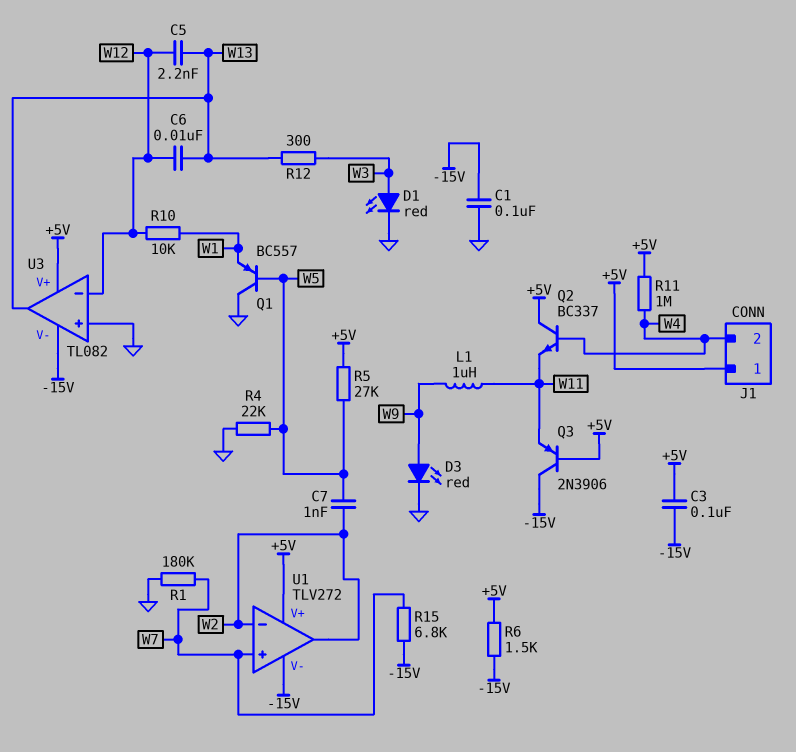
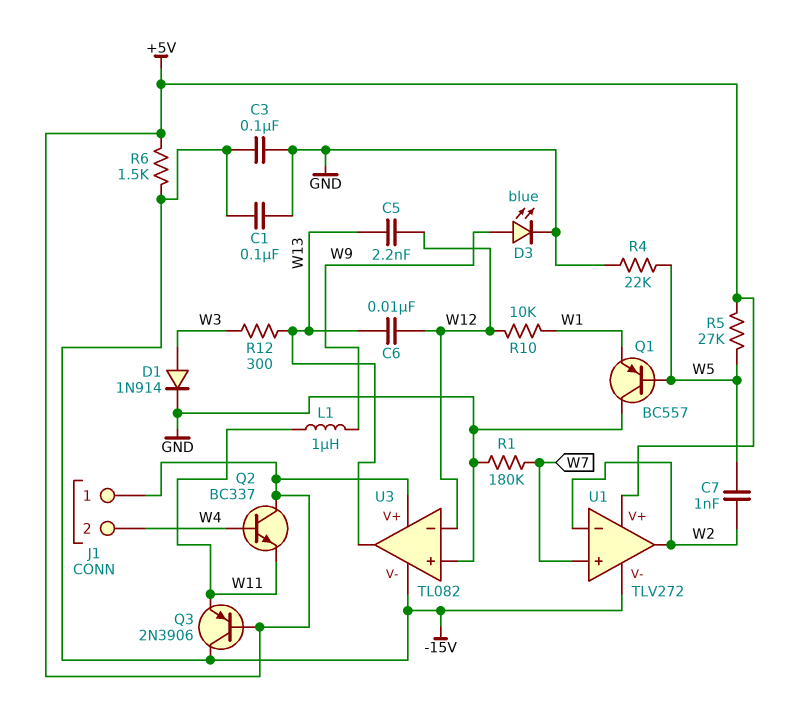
C3: 100nF (+5V, -15V) -> 100nF (-15V, GND)
D1: LED red (A W3, K GND) -> diode 1N914 (A W3, K GND)
D3: LED red (A W9, K GND) -> LED blue (A W9, K GND)
R11: 1M (+5V, W4) -> none
R15: 6.8k (-15V, W7) -> none

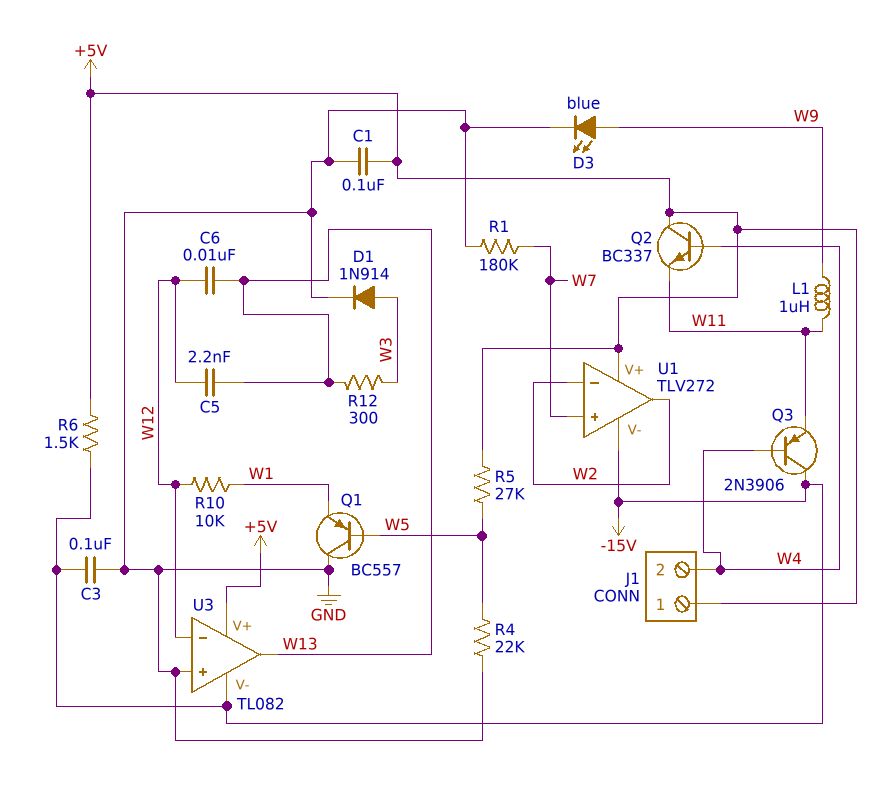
C1: 100nF (-15V, GND) -> 100nF (+5V, GND)
C7: 1nF (W2, W5) -> none
Q3: PNP 2N3906 (B +5V, C -15V, E W11) -> PNP 2N3906 (B W4, C -15V, E W11)

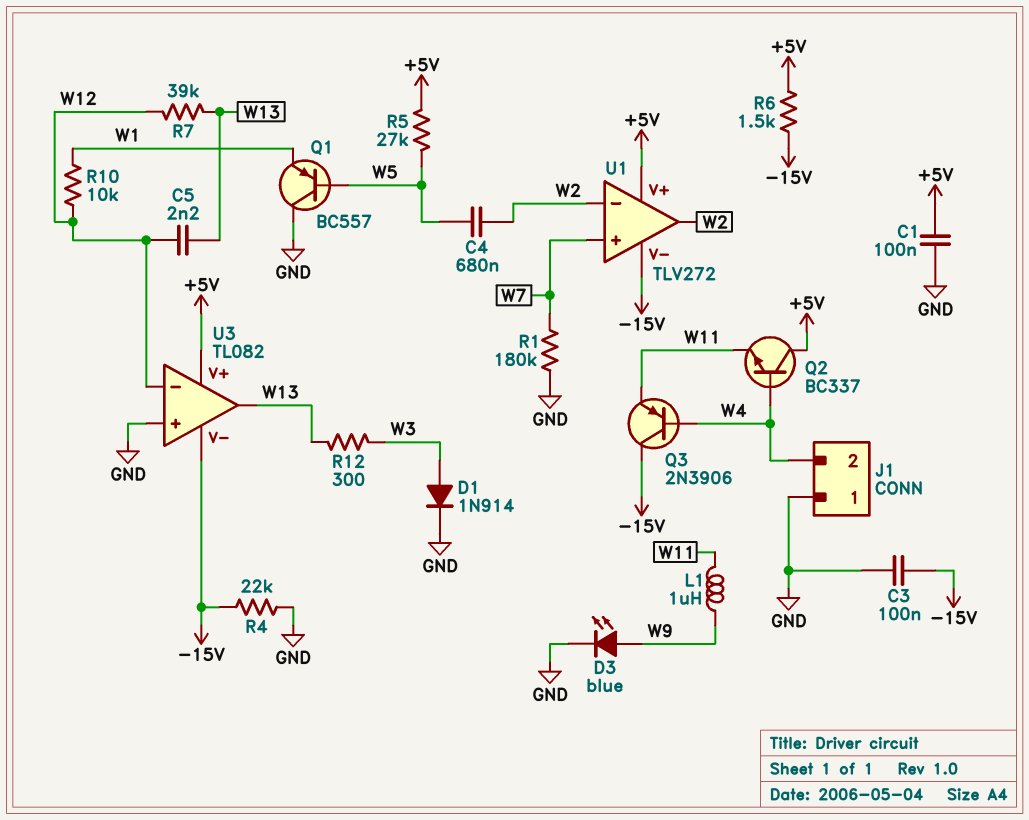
C4: none -> 680nF (W2, W5)
C6: 10nF (W12, W13) -> none
J1 pin 1: +5V -> GND
R4: 22k (GND, W5) -> 22k (-15V, GND)
R7: none -> 39k (W12, W13)

